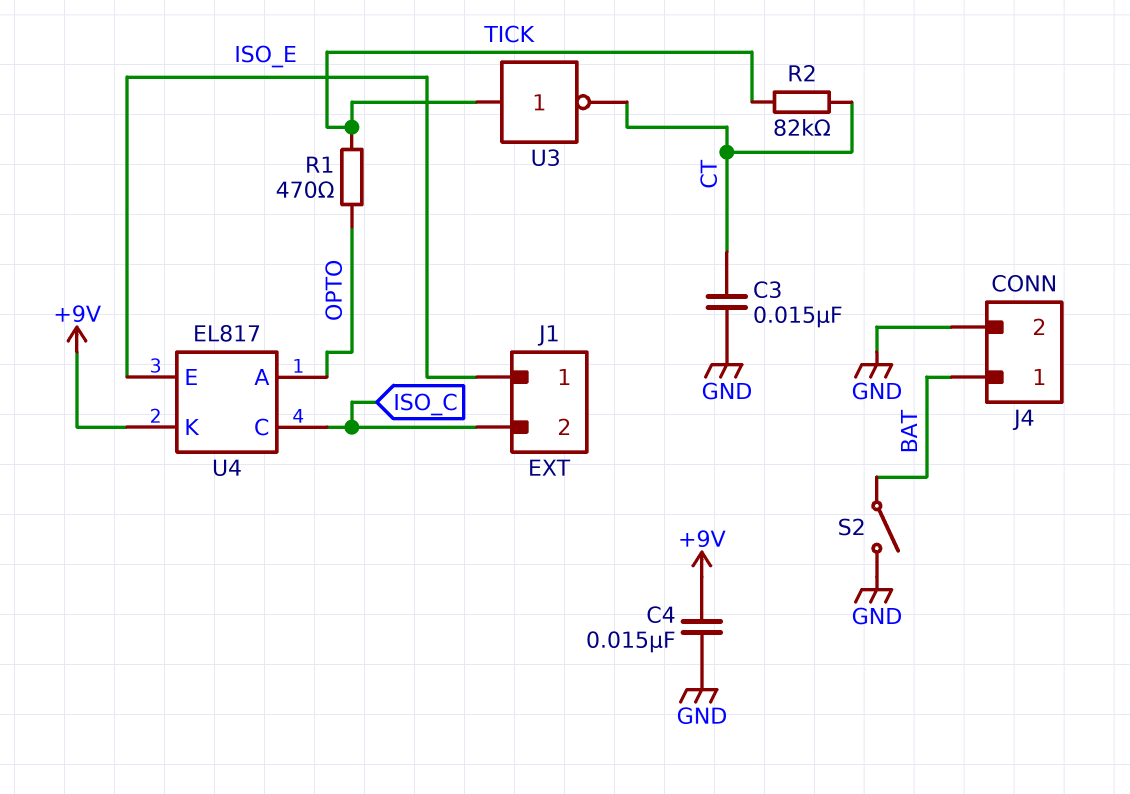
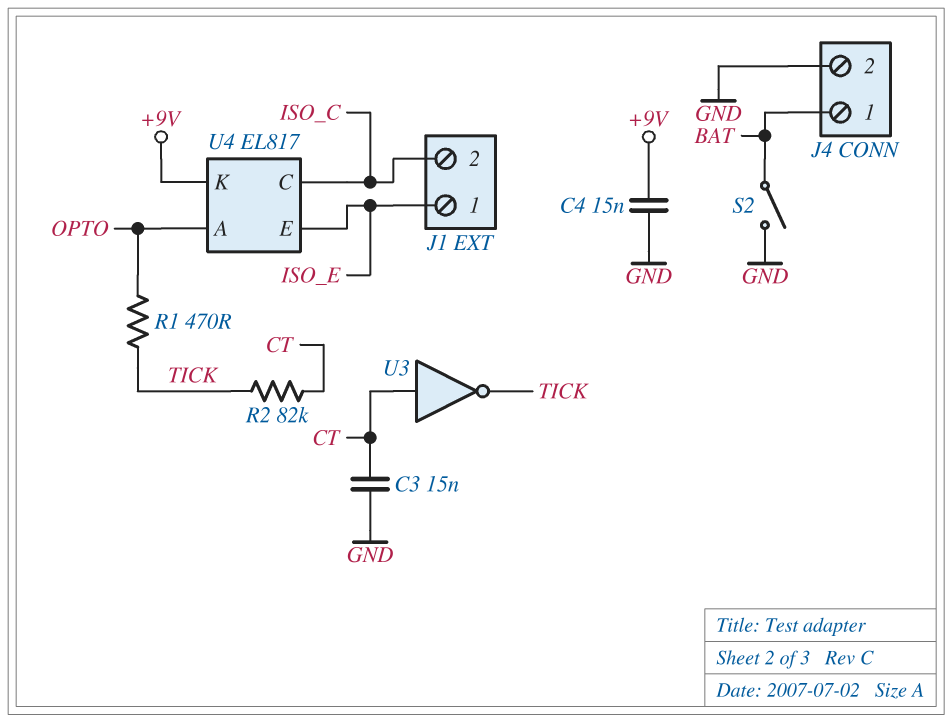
U3: NOT (in TICK, out CT) -> NOT (in CT, out TICK)

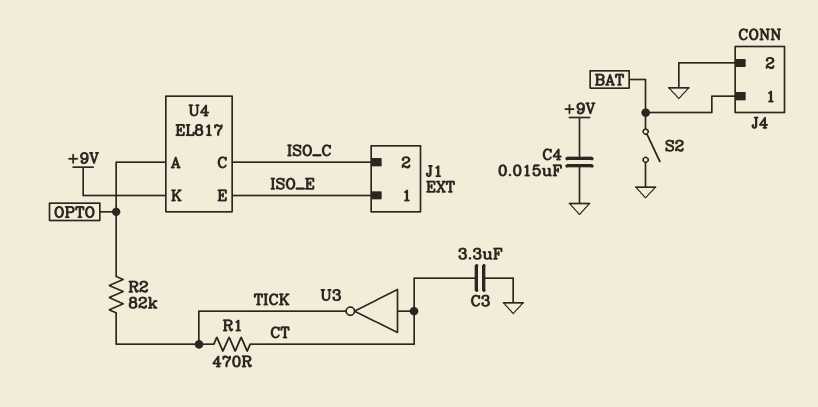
C3: 15nF (CT, GND) -> 3.3uF (CT, GND)
R1: 470 (OPTO, TICK) -> 470 (CT, TICK)
R2: 82k (CT, TICK) -> 82k (OPTO, TICK)

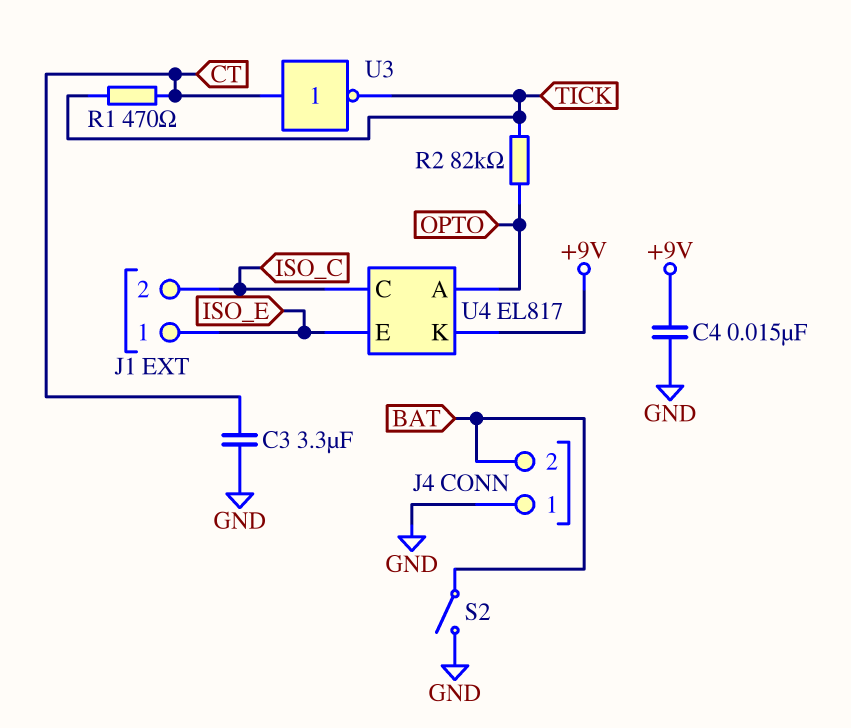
J4 pin 1: BAT -> GND
J4 pin 2: GND -> BAT

